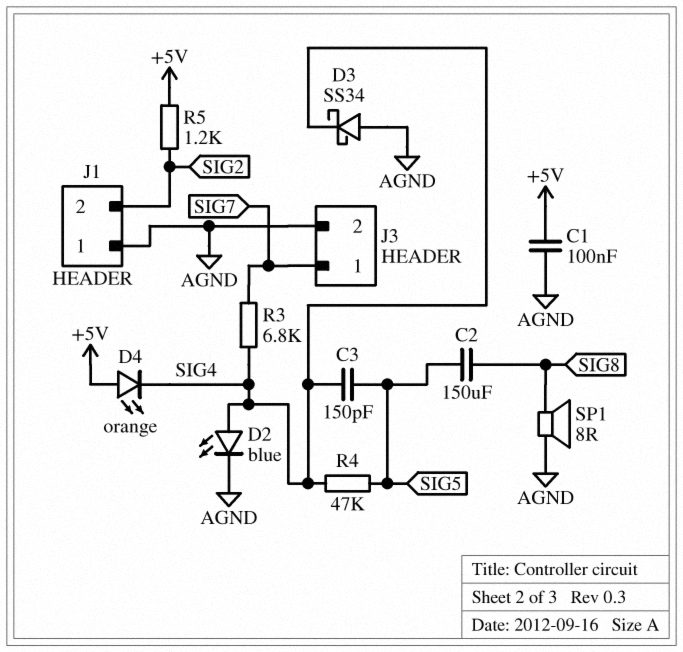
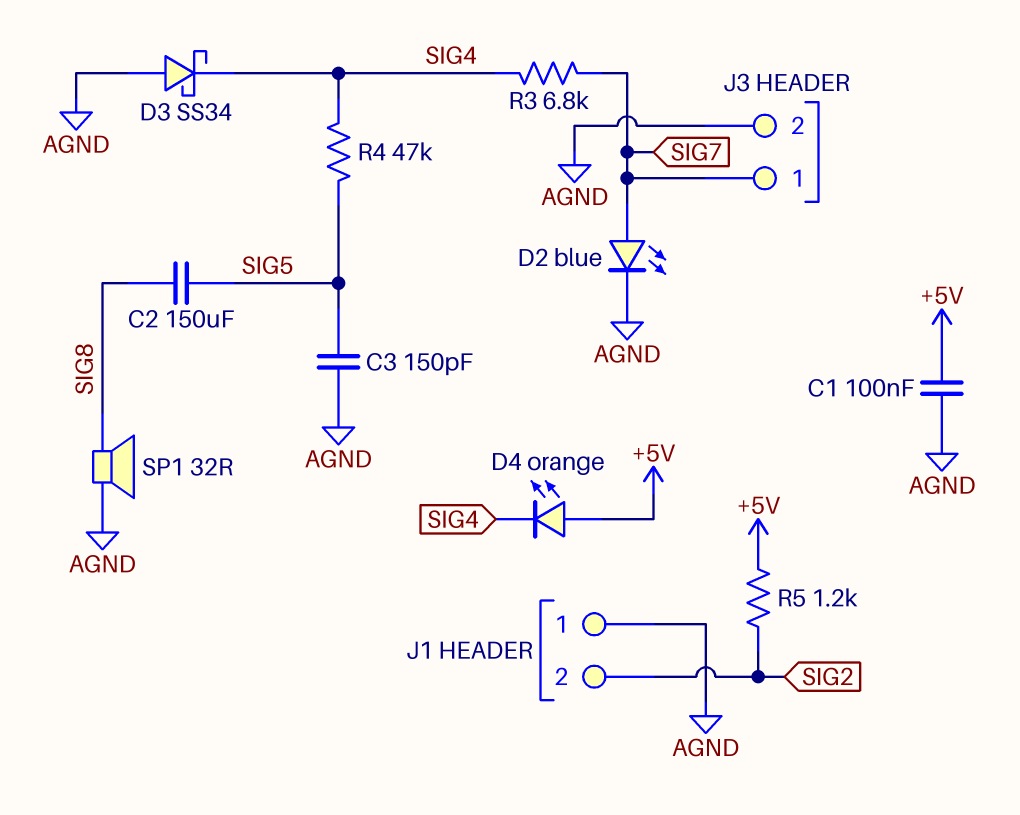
C3: 150pF (SIG4, SIG5) -> 150pF (AGND, SIG5)
D2: LED blue (A SIG4, K AGND) -> LED blue (A SIG7, K AGND)
SP1: speaker 8R (AGND, SIG8) -> speaker 32R (AGND, SIG8)

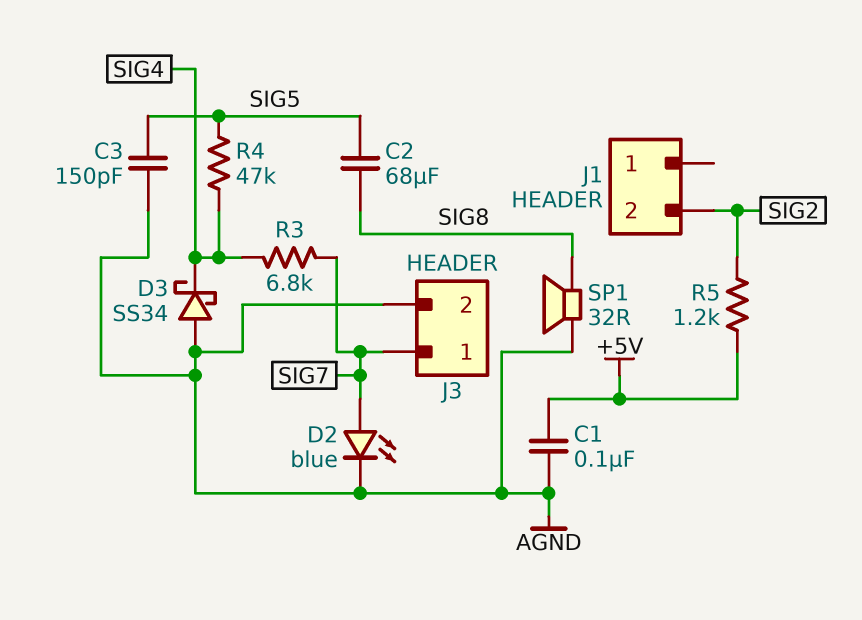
C2: 150uF (SIG5, SIG8) -> 68uF (SIG5, SIG8)
D4: LED orange (A +5V, K SIG4) -> none
J1 pin 1: AGND -> none

